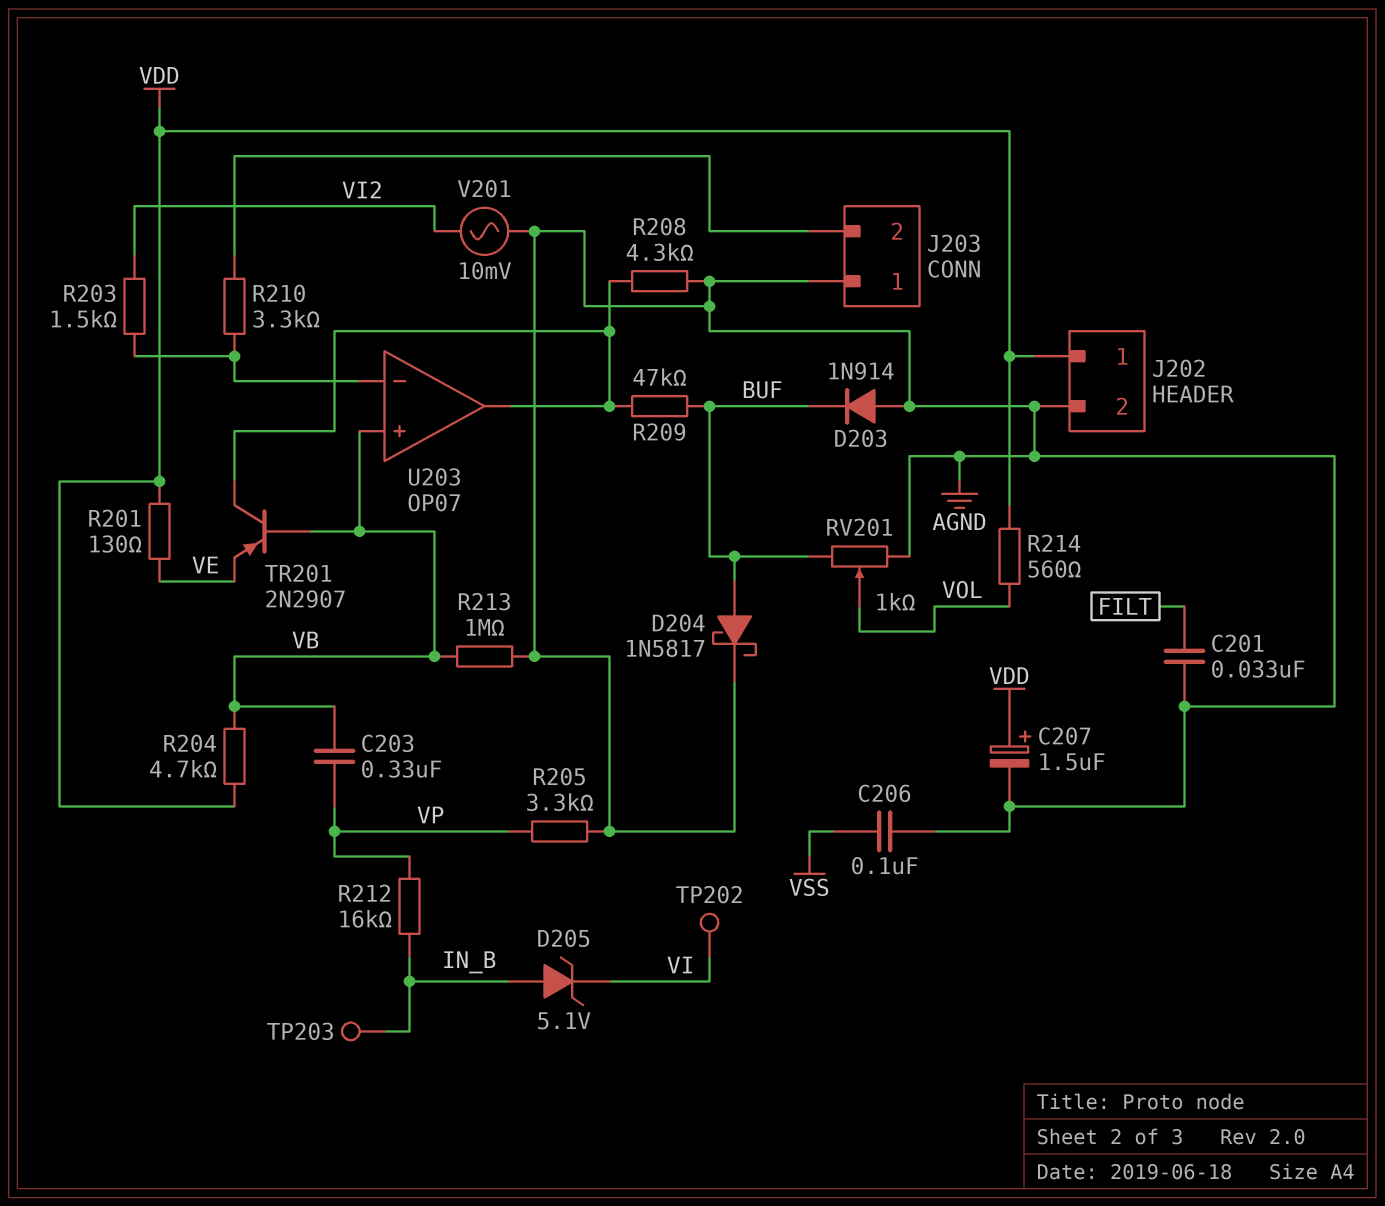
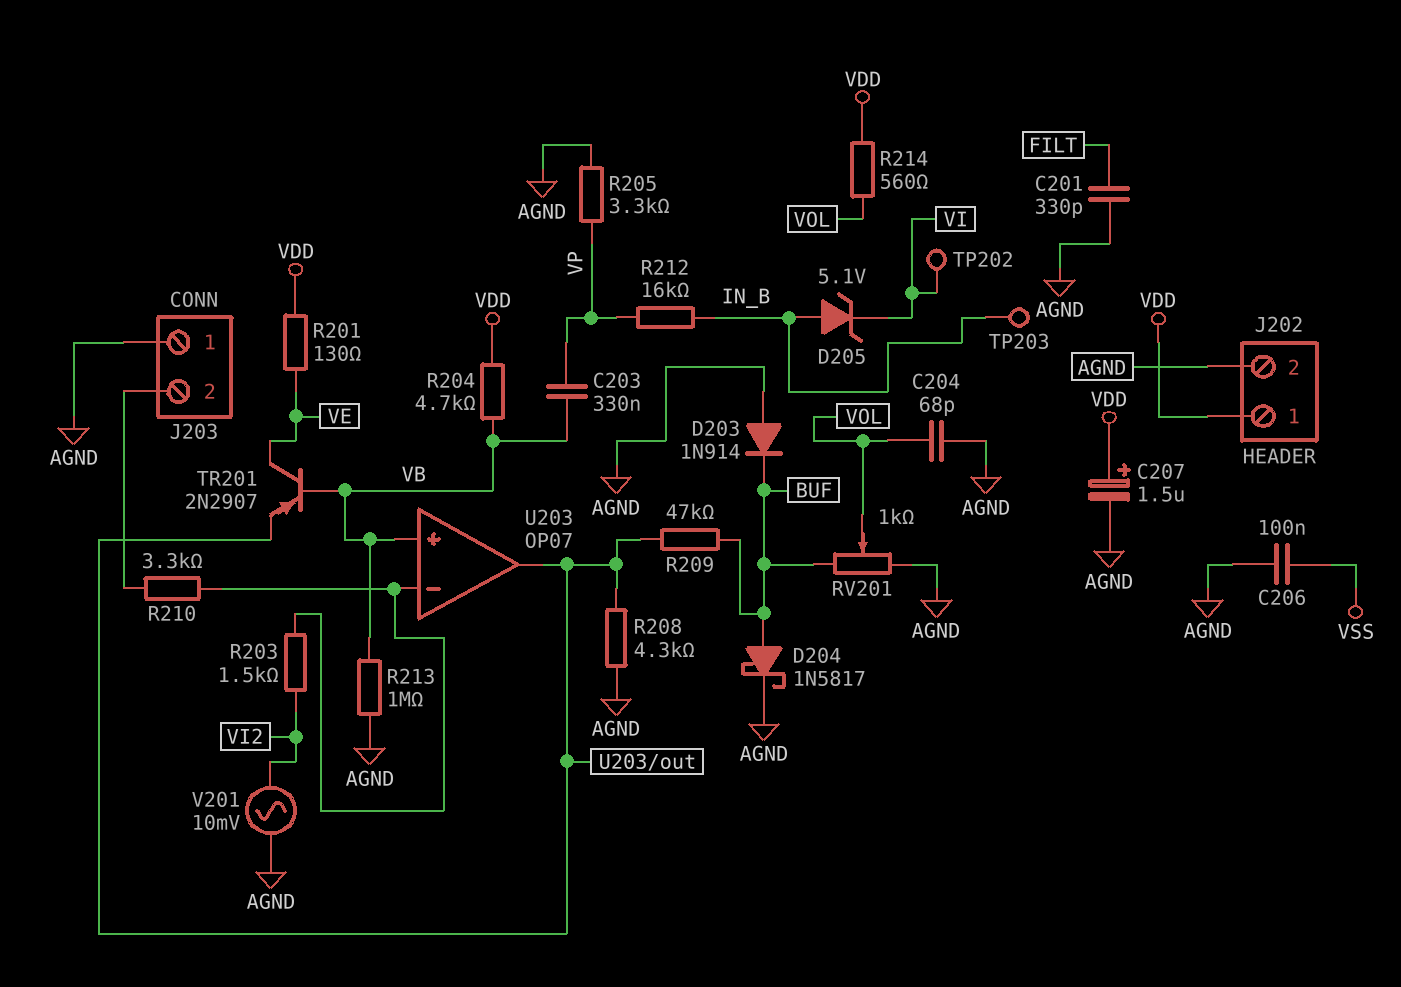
C201: 33nF (AGND, FILT) -> 330pF (AGND, FILT)
C204: none -> 68pF (AGND, VOL)
TR201: PNP 2N2907 (B VB, C U203/out, E VE) -> PNP 2N2907 (B VB, C VE, E U203/out)

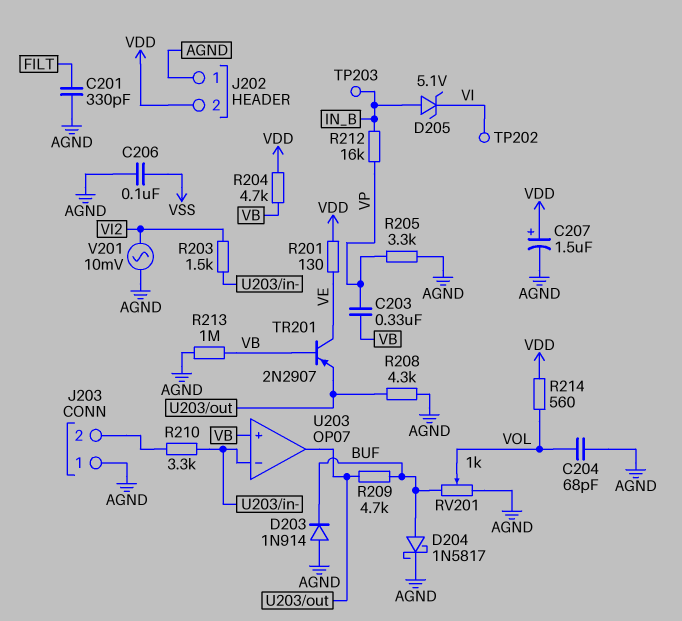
J202 pin 1: VDD -> AGND
J202 pin 2: AGND -> VDD
R209: 47k (BUF, U203/out) -> 4.7k (BUF, U203/out)

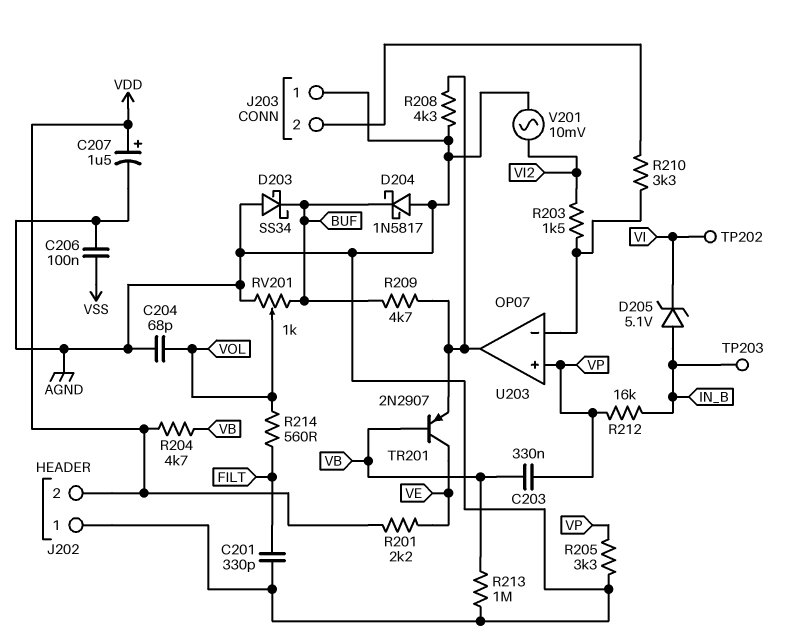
D203: diode 1N914 (A AGND, K BUF) -> schottky SS34 (A AGND, K BUF)
D204: schottky 1N5817 (A BUF, K AGND) -> schottky 1N5817 (A AGND, K BUF)
R201: 130 (VDD, VE) -> 2.2k (VDD, VE)
R214: 560 (VDD, VOL) -> 560 (FILT, VOL)
U203 pin in+: VB -> VP

